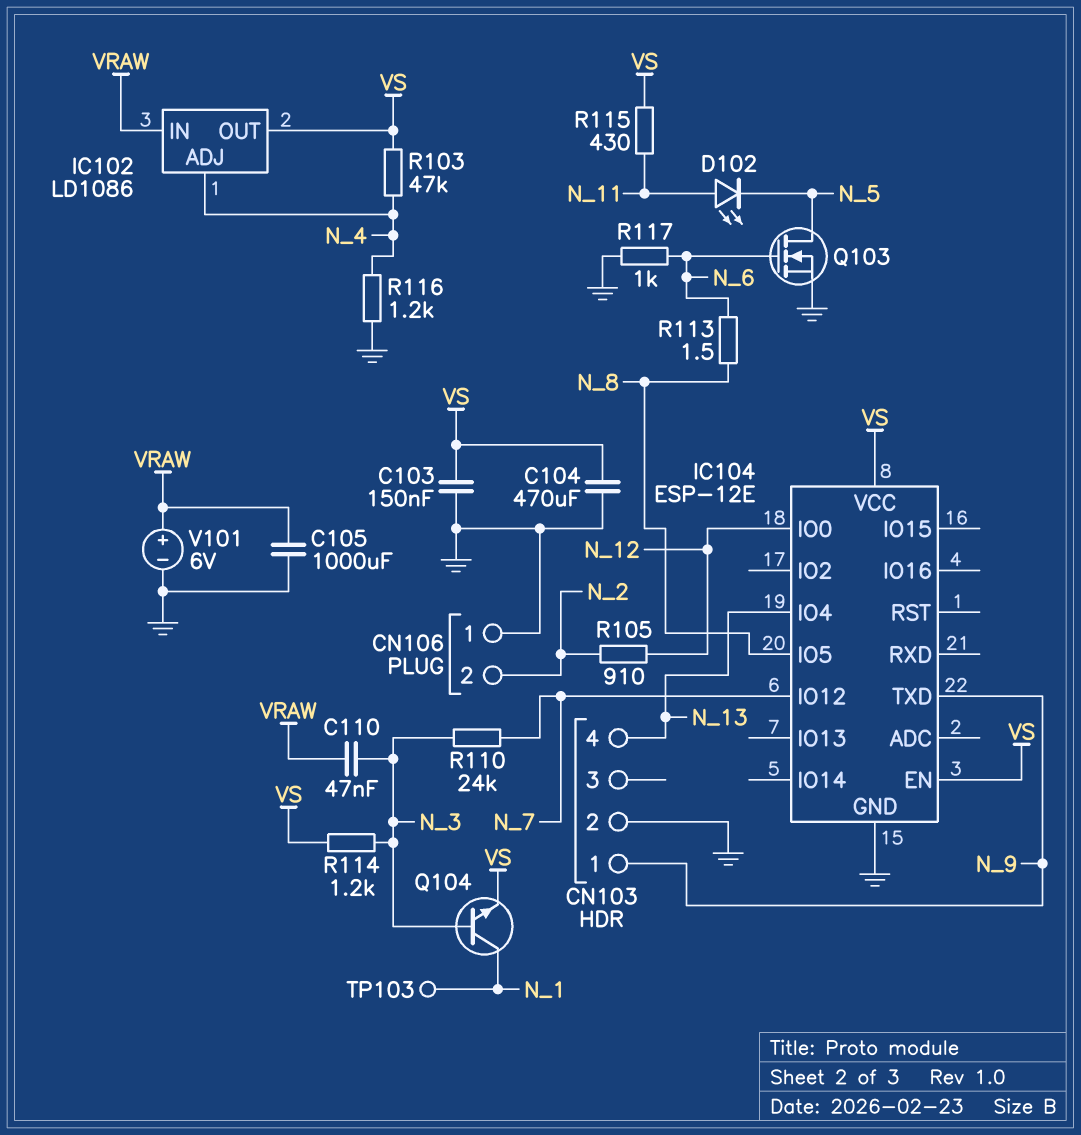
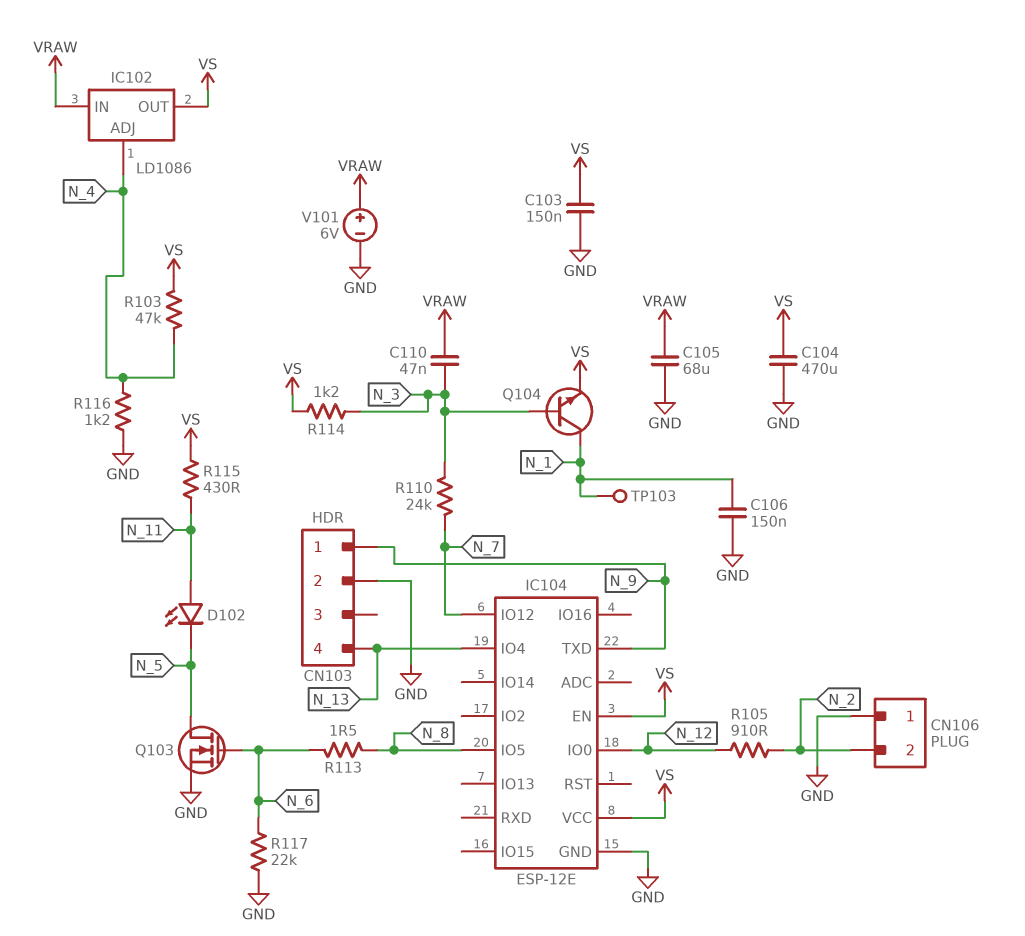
C105: 1000uF (GND, VRAW) -> 68uF (GND, VRAW)
C106: none -> 150nF (GND, N_1)
R117: 1k (GND, N_6) -> 22k (GND, N_6)

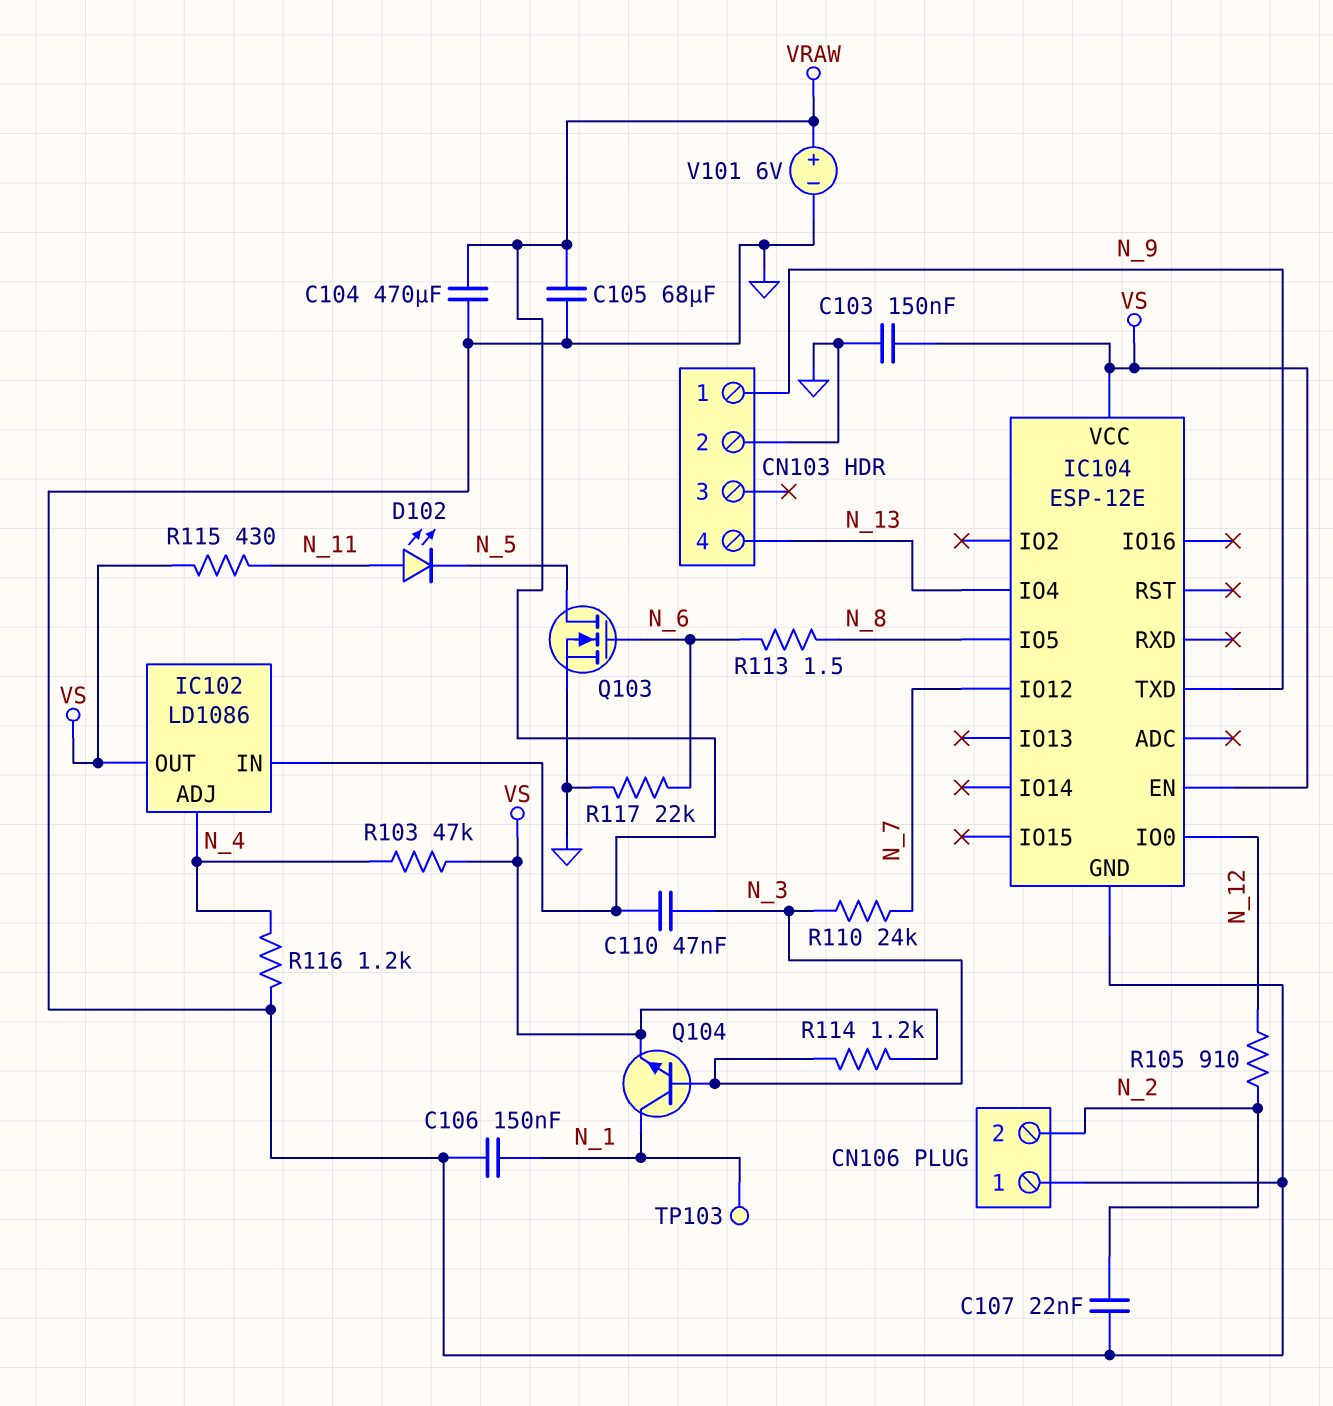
C104: 470uF (GND, VS) -> 470uF (GND, VRAW)
C107: none -> 22nF (GND, N_2)

